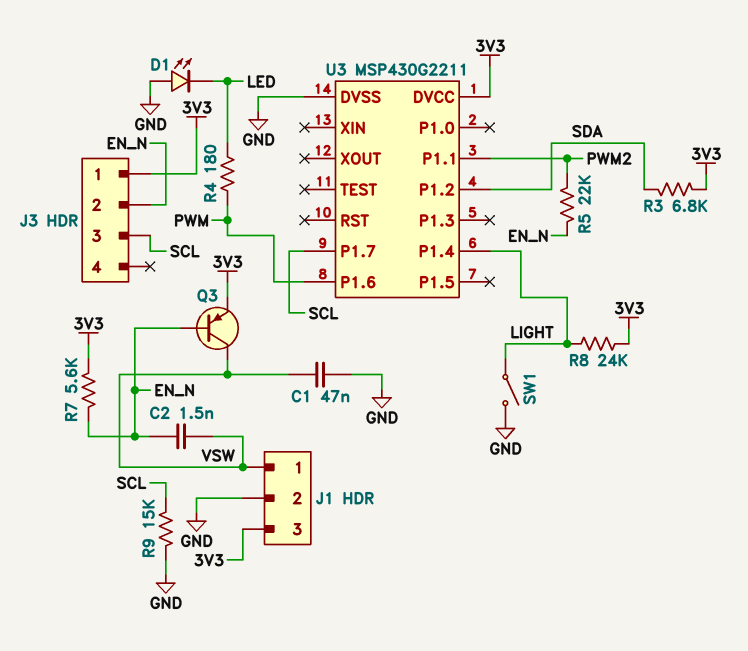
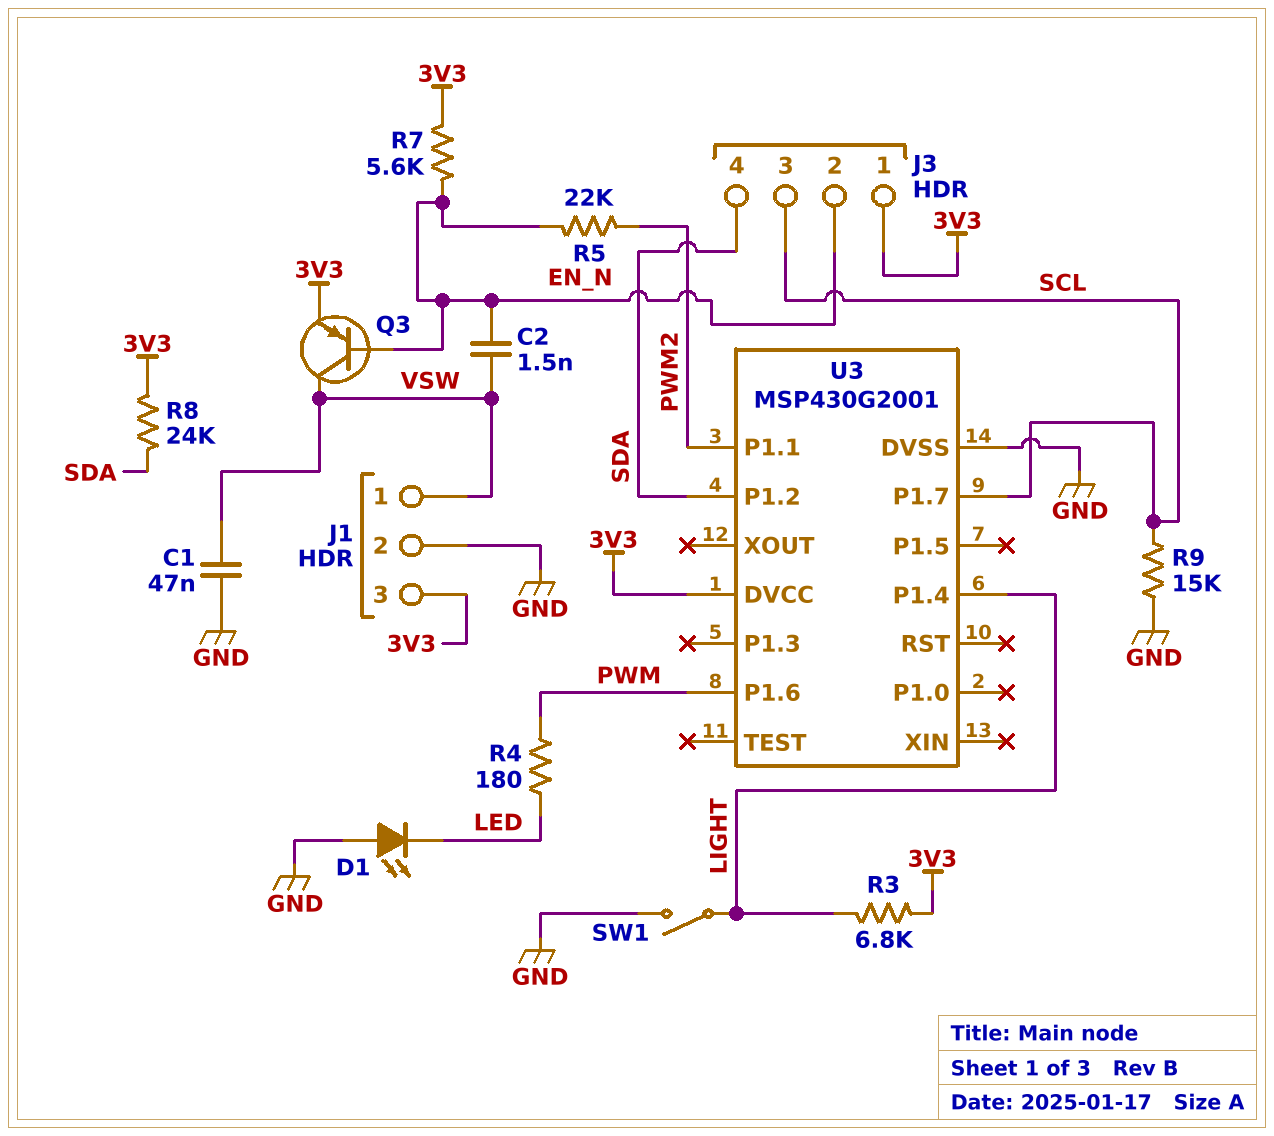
J3 pin 4: none -> SDA
R3: 6.8k (3V3, SDA) -> 6.8k (3V3, LIGHT)
R8: 24k (3V3, LIGHT) -> 24k (3V3, SDA)
U3: MSP430G2211 -> MSP430G2001

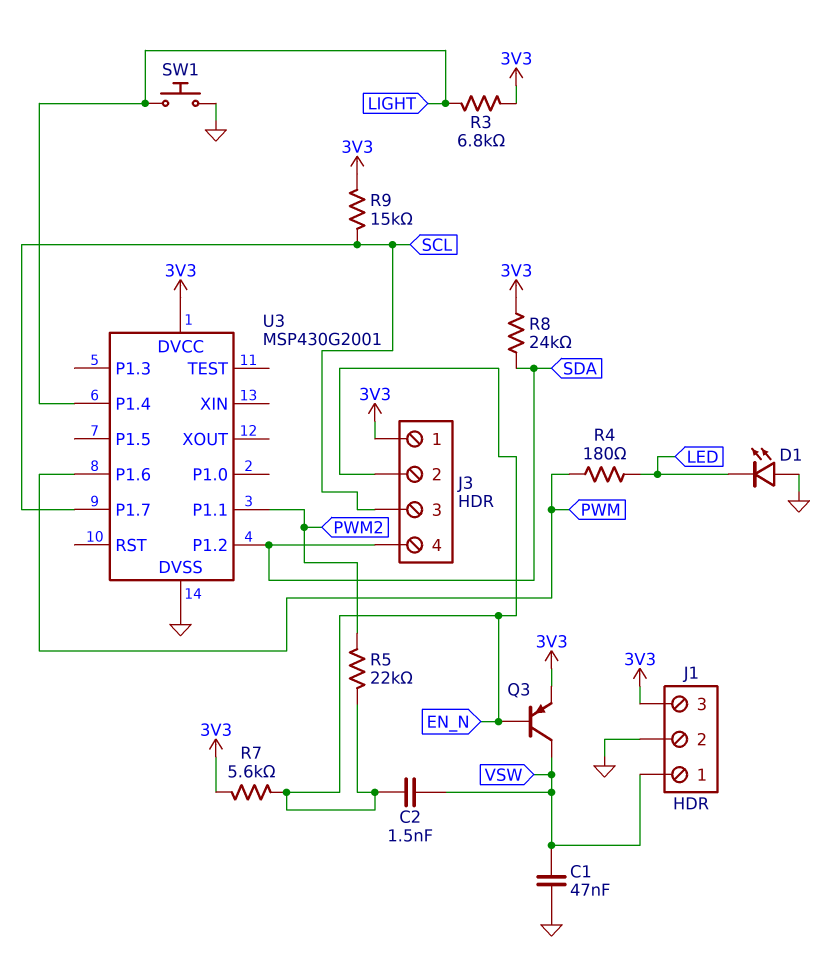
R9: 15k (GND, SCL) -> 15k (3V3, SCL)
SW1: switch (GND, LIGHT) -> button (GND, LIGHT)

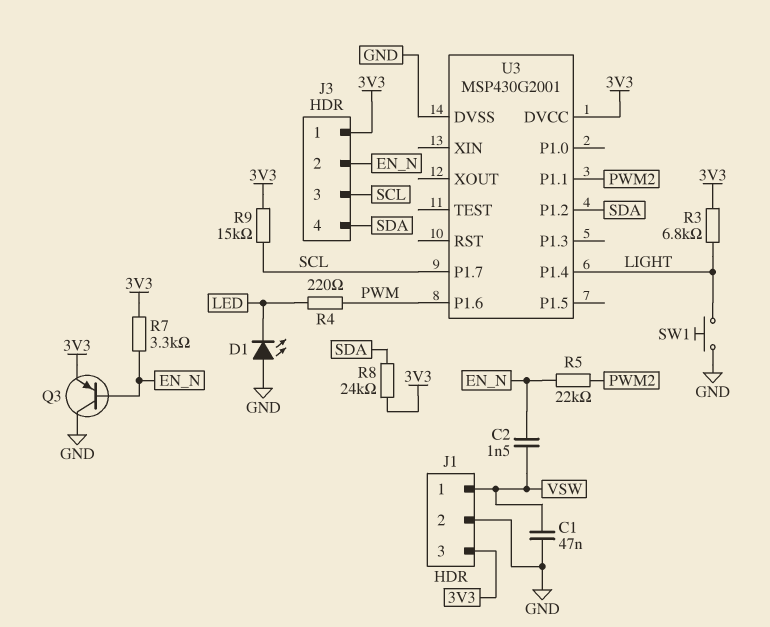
Q3: PNP (B EN_N, C VSW, E 3V3) -> PNP (B EN_N, C GND, E 3V3)
R4: 180 (LED, PWM) -> 220 (LED, PWM)
R7: 5.6k (3V3, EN_N) -> 3.3k (3V3, EN_N)

